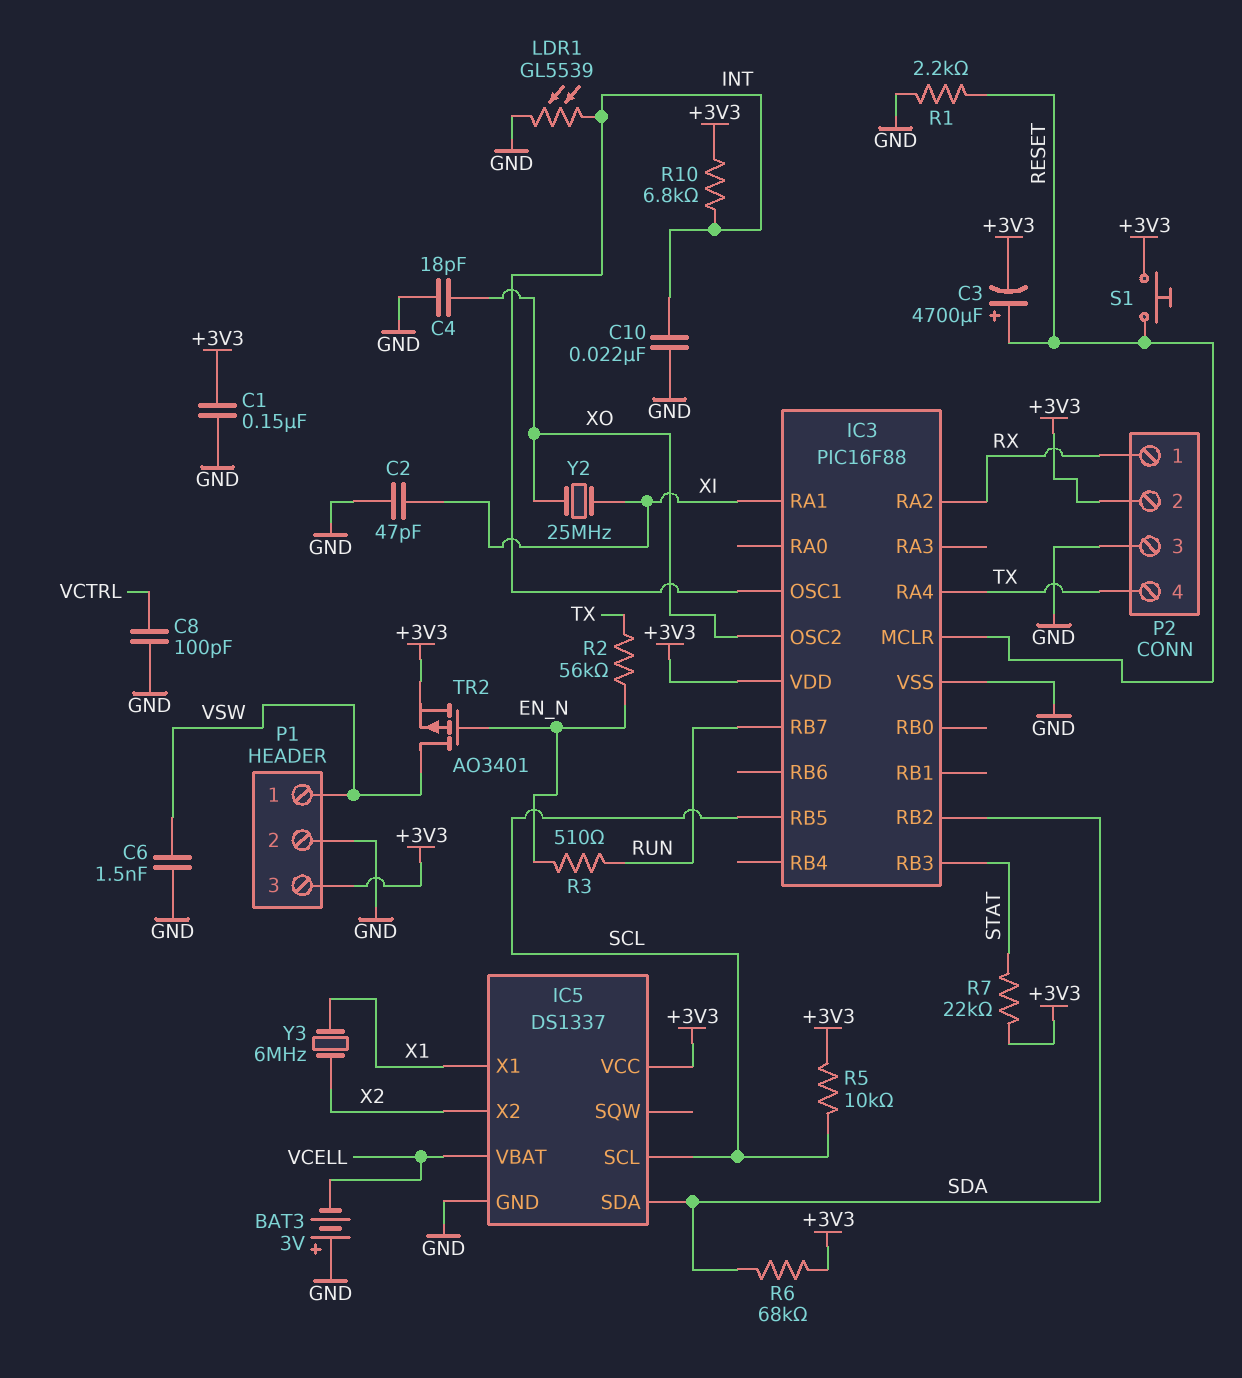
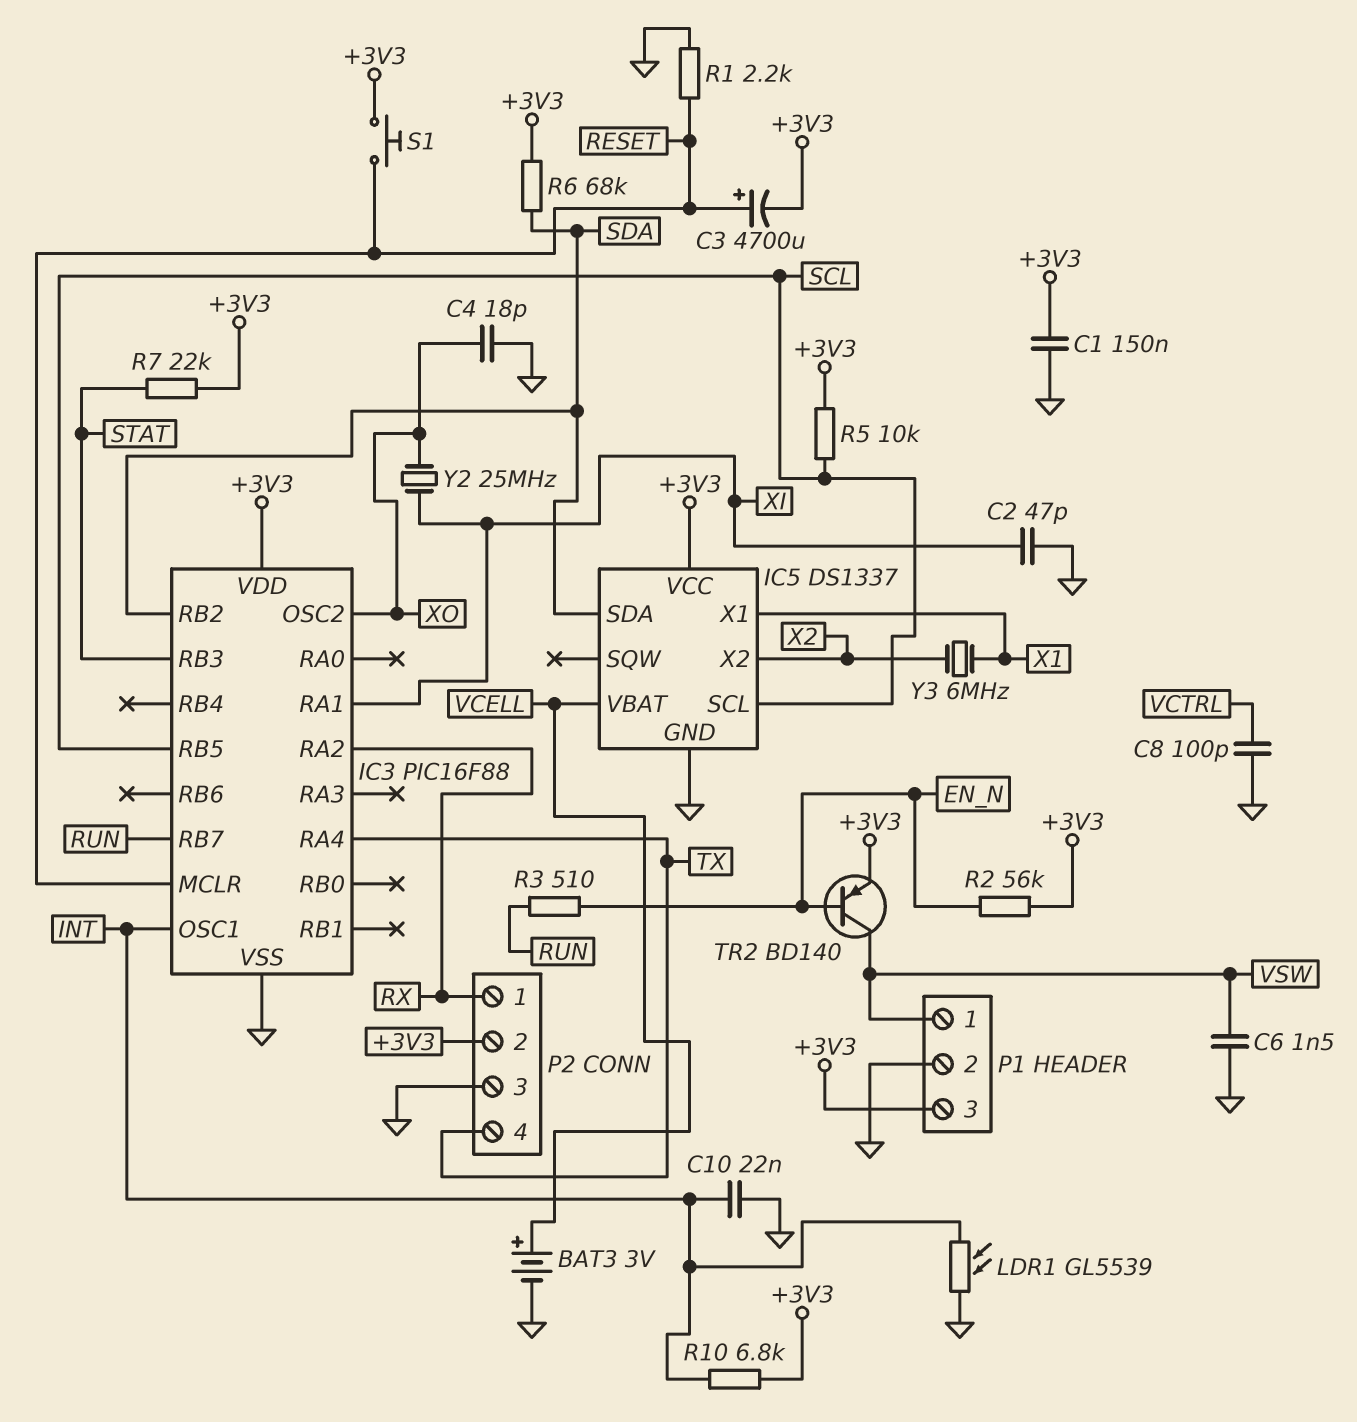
BAT3: 3V (plus GND, minus VCELL) -> 3V (plus VCELL, minus GND)
R2: 56k (EN_N, TX) -> 56k (+3V3, EN_N)
TR2: PMOS AO3401 (G EN_N, D VSW, S +3V3) -> PNP BD140 (B EN_N, C VSW, E +3V3)

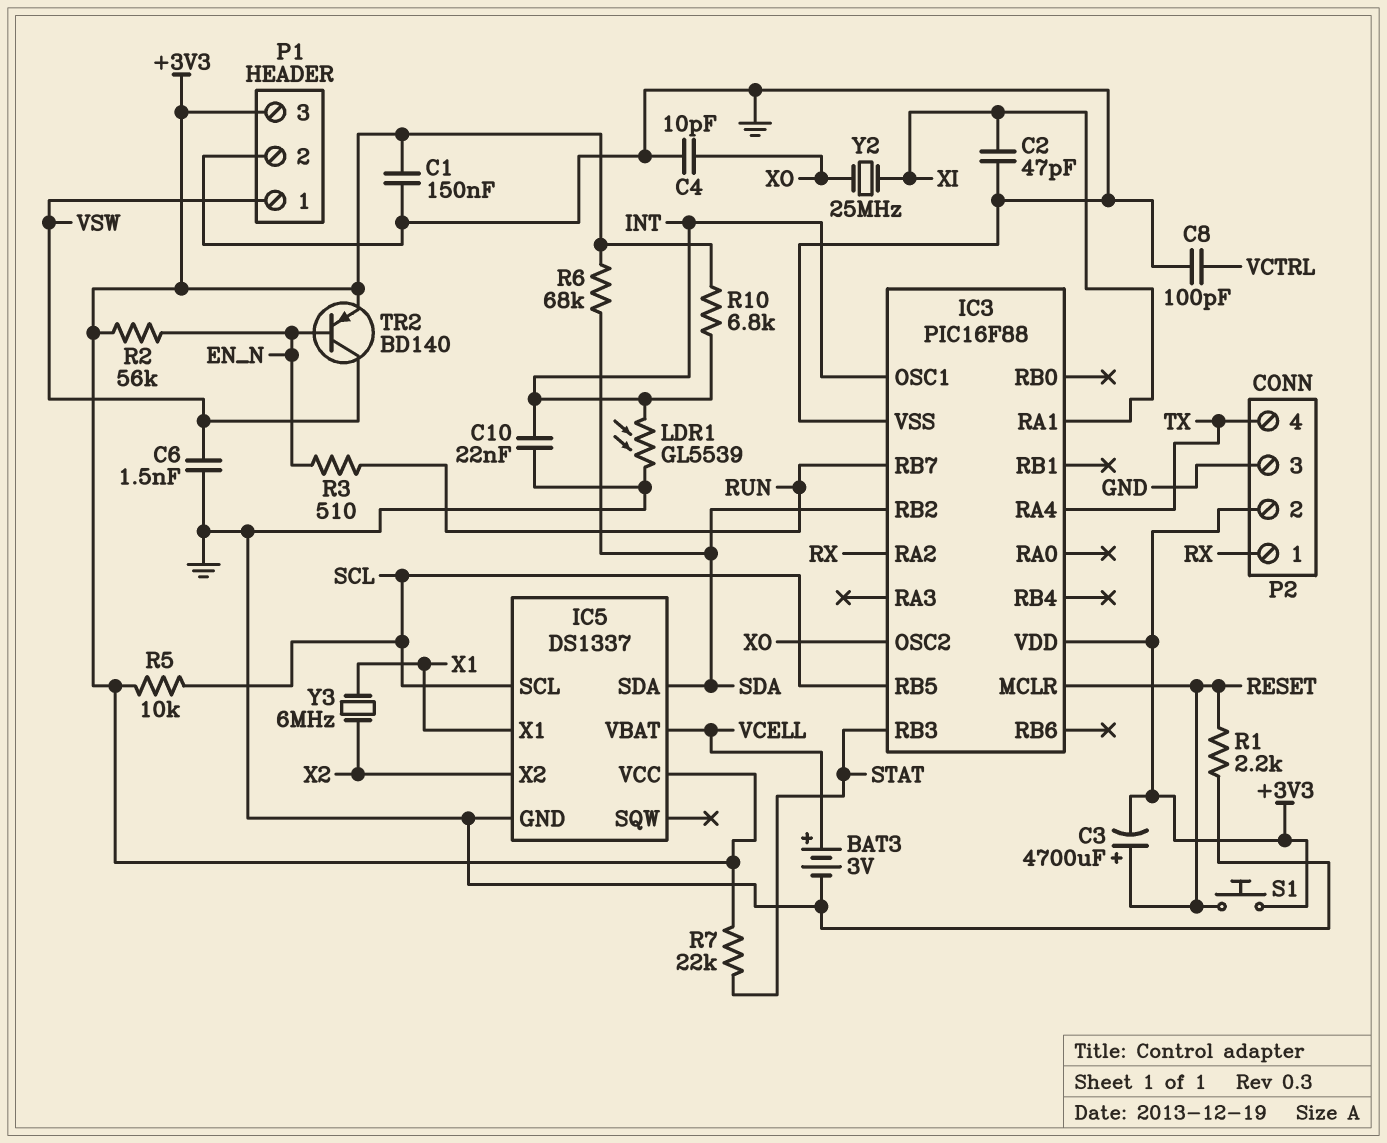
C4: 18pF (GND, XO) -> 10pF (GND, XO)

